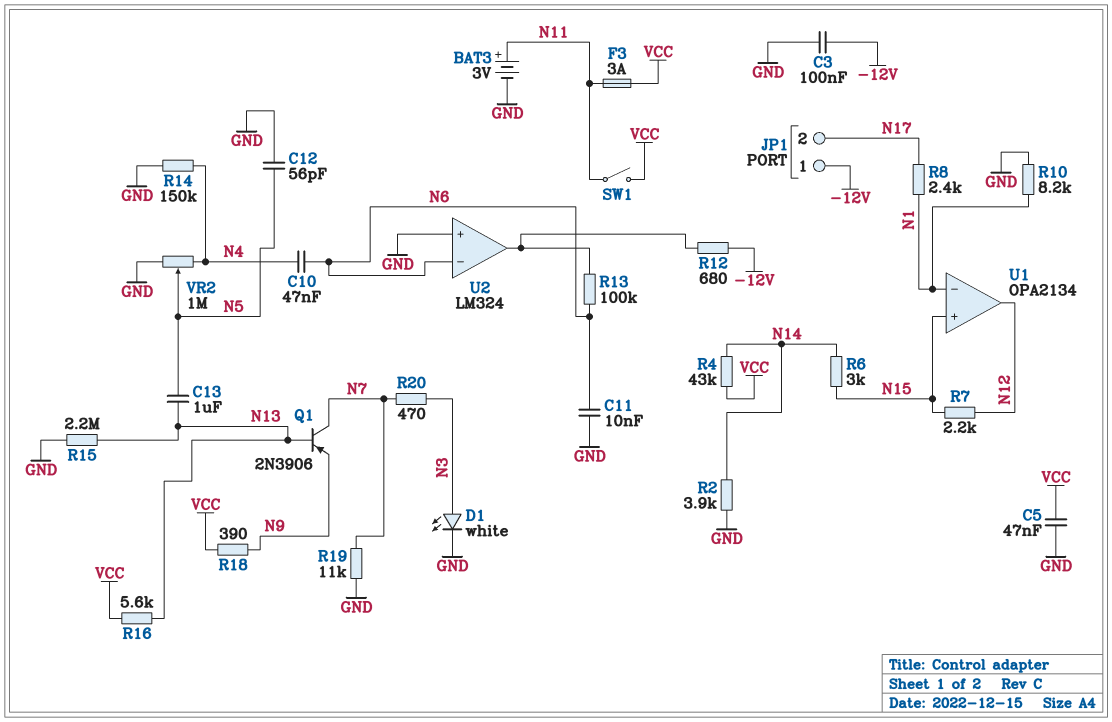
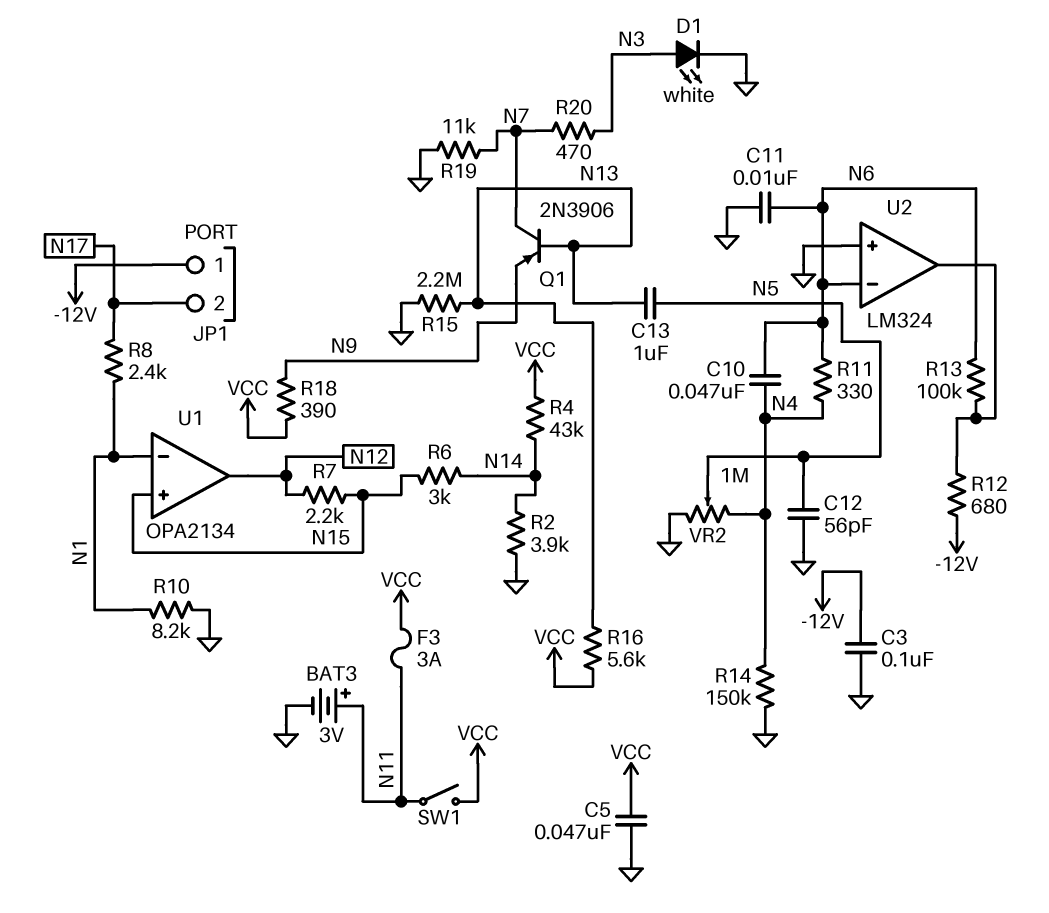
R11: none -> 330 (N4, N6)

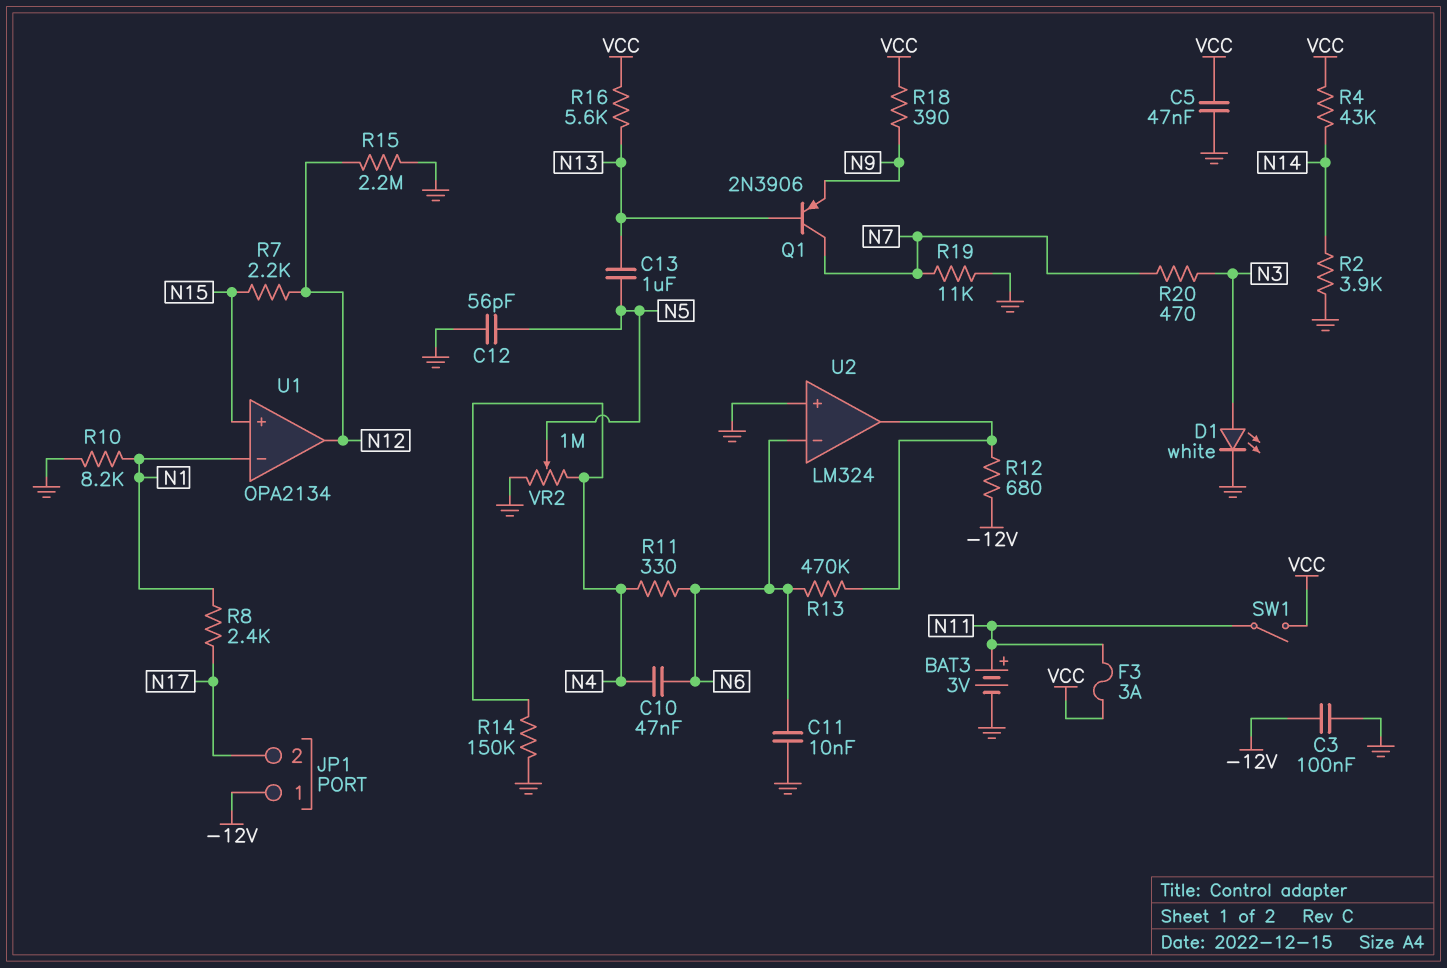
R6: 3k (N14, N15) -> none
R13: 100k (N6, U2/out) -> 470k (N6, U2/out)
R15: 2.2M (GND, N13) -> 2.2M (GND, N12)

